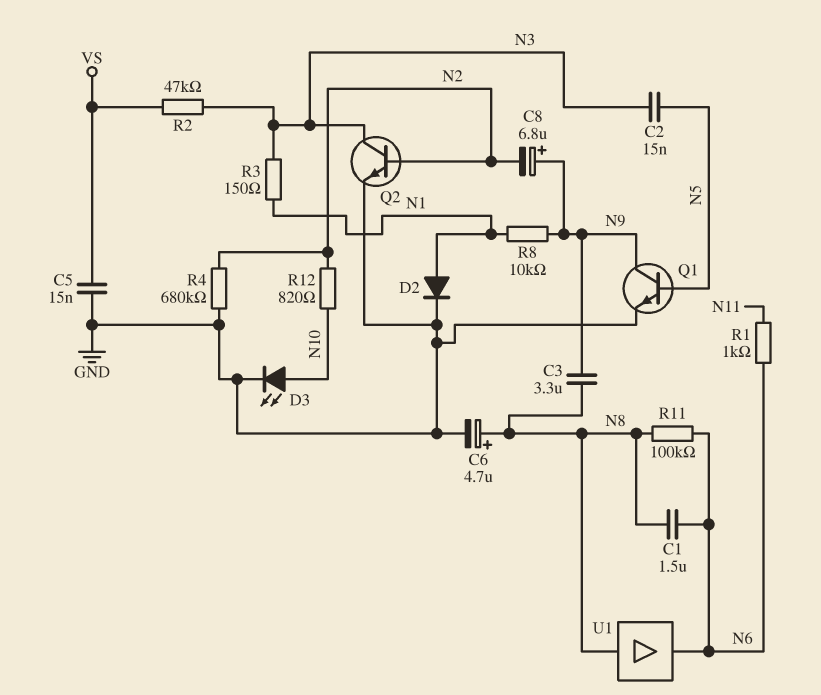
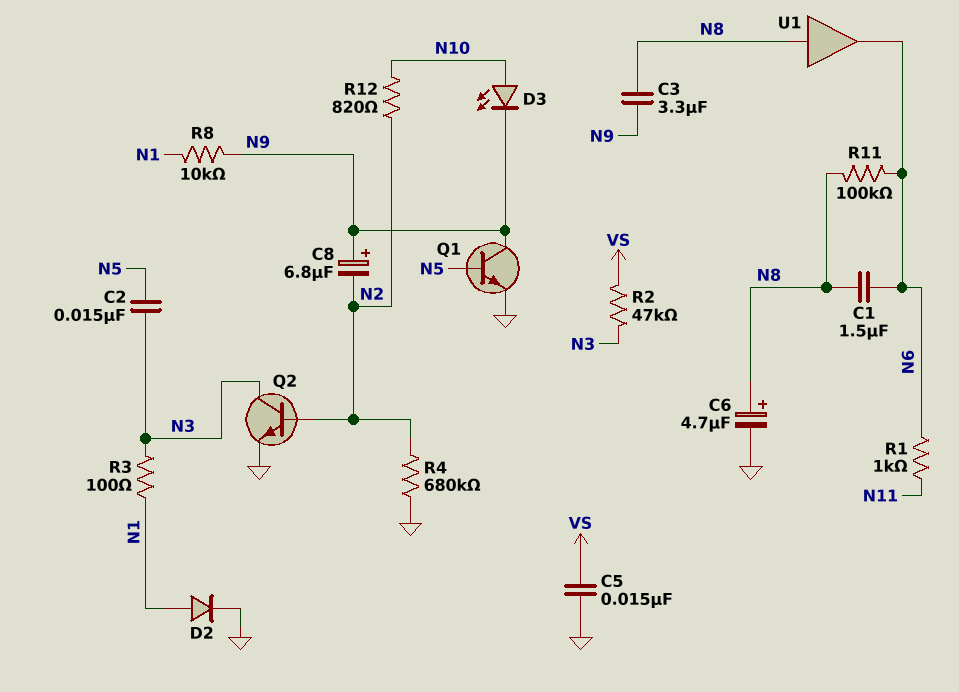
D3: LED (A N10, K GND) -> LED (A N10, K N9)
R3: 150 (N1, N3) -> 100 (N1, N3)

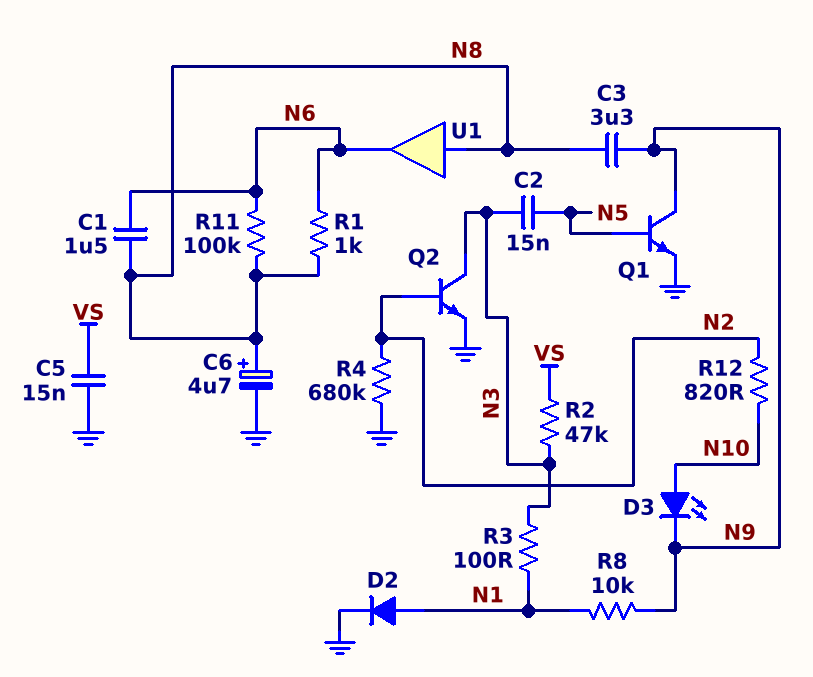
C8: 6.8uF (plus N9, minus N2) -> none
R1: 1k (N6, N11) -> 1k (N6, N8)

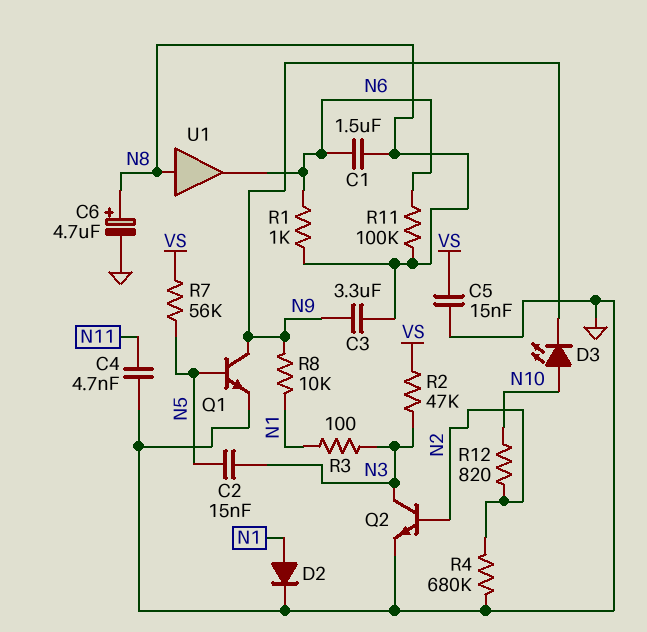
C4: none -> 4.7nF (GND, N11)
R7: none -> 56k (N5, VS)

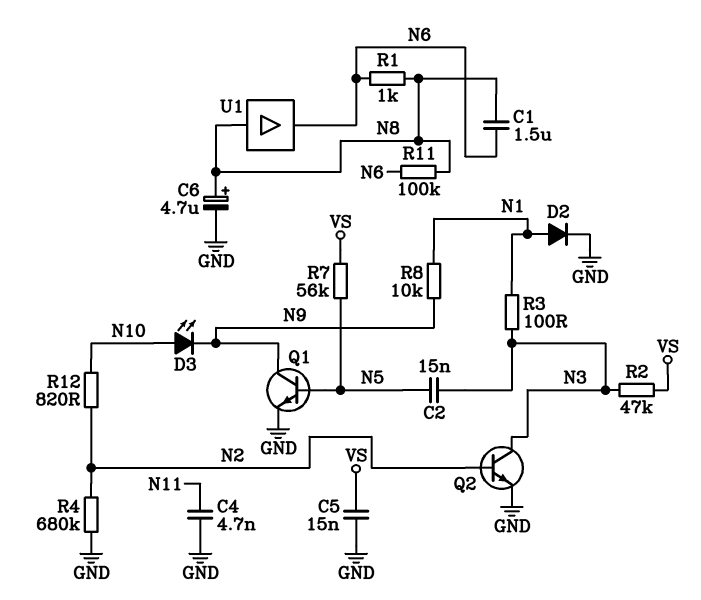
C3: 3.3uF (N8, N9) -> none

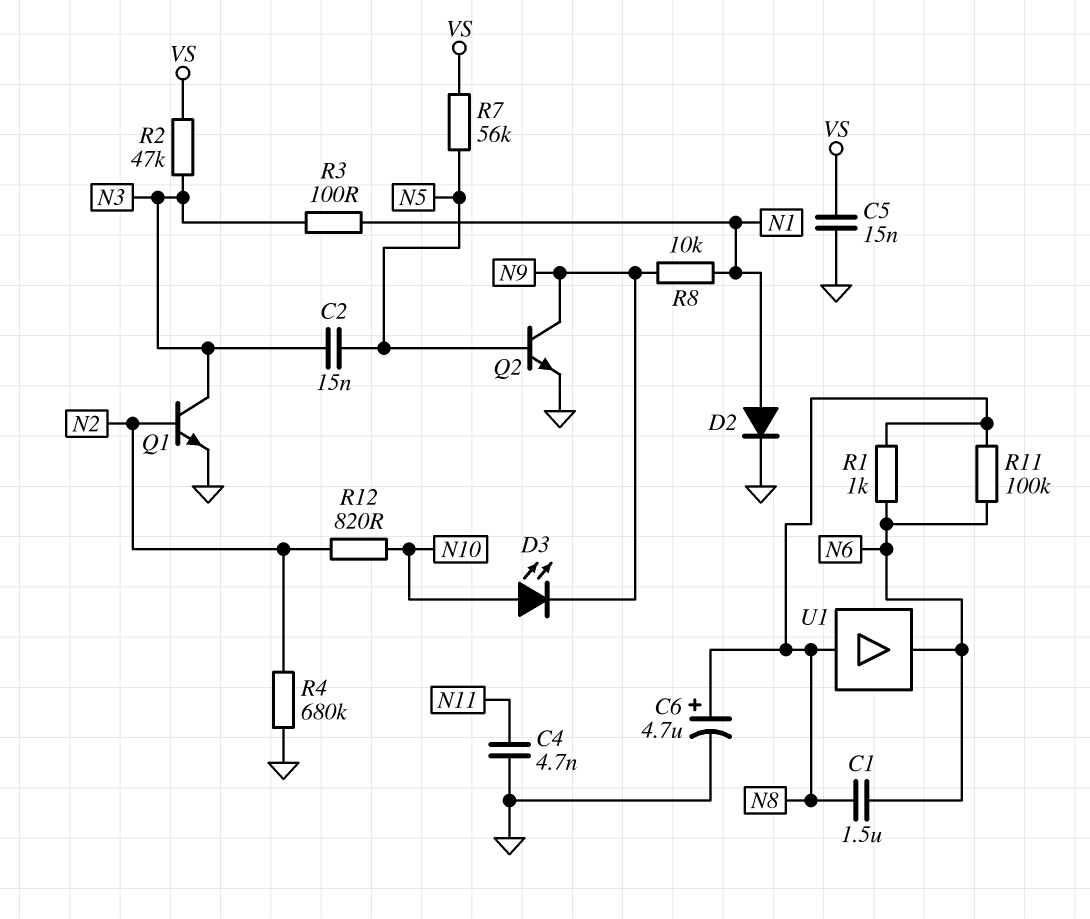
Q1: NPN (B N5, C N9, E GND) -> NPN (B N2, C N3, E GND)
Q2: NPN (B N2, C N3, E GND) -> NPN (B N5, C N9, E GND)

